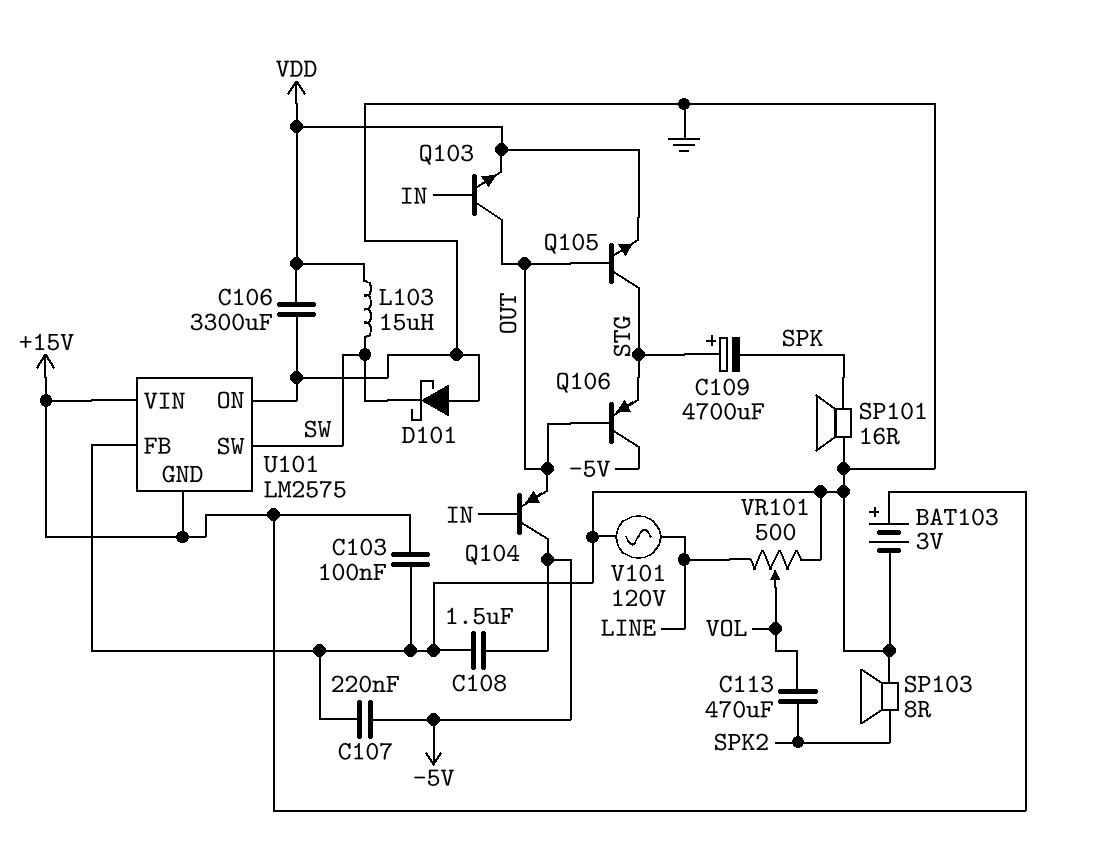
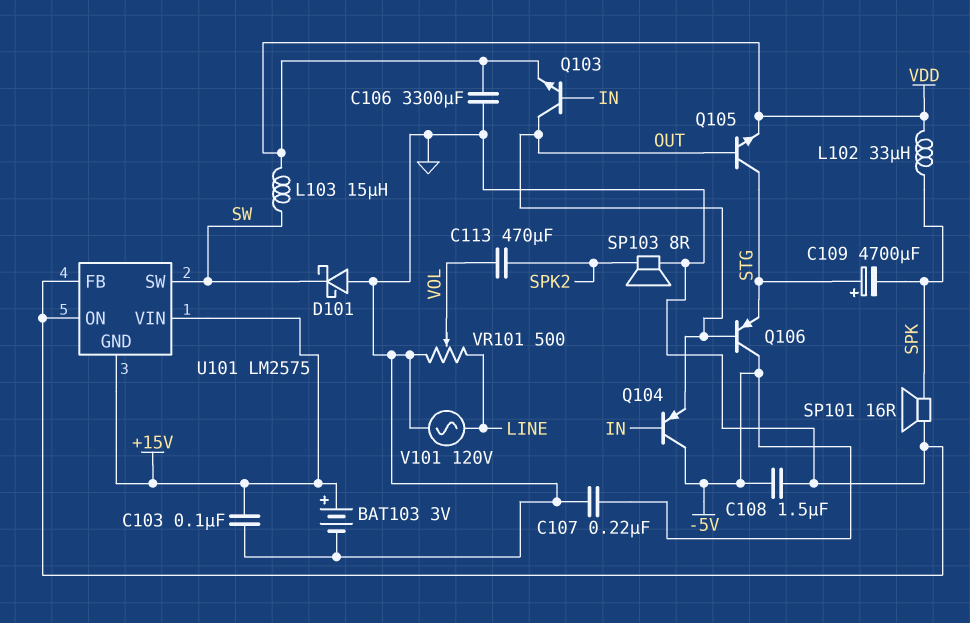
L102: none -> 33uH (SPK, VDD)

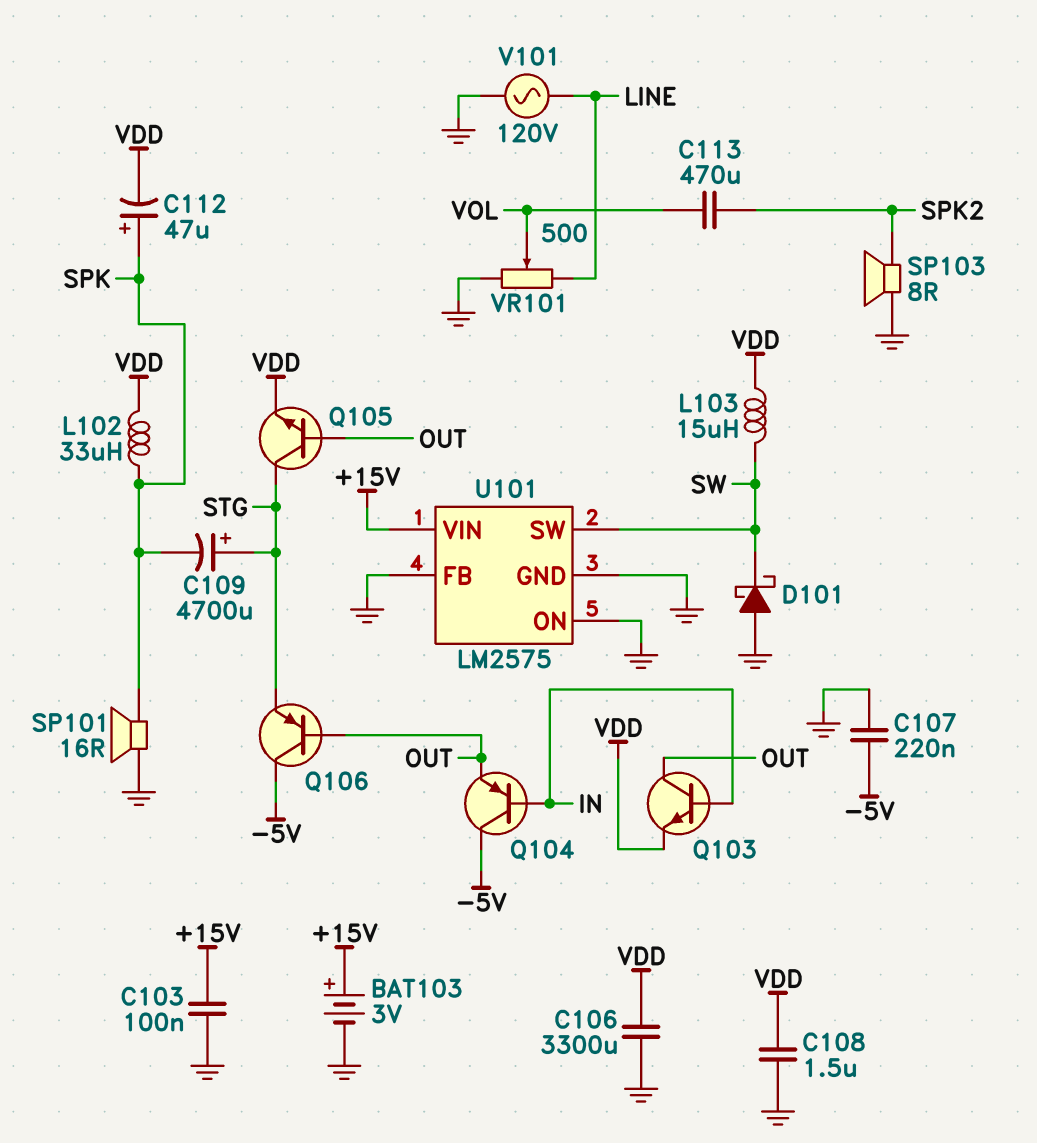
C108: 1.5uF (-5V, GND) -> 1.5uF (GND, VDD)
C112: none -> 47uF (plus SPK, minus VDD)
U101 pin GND: +15V -> GND

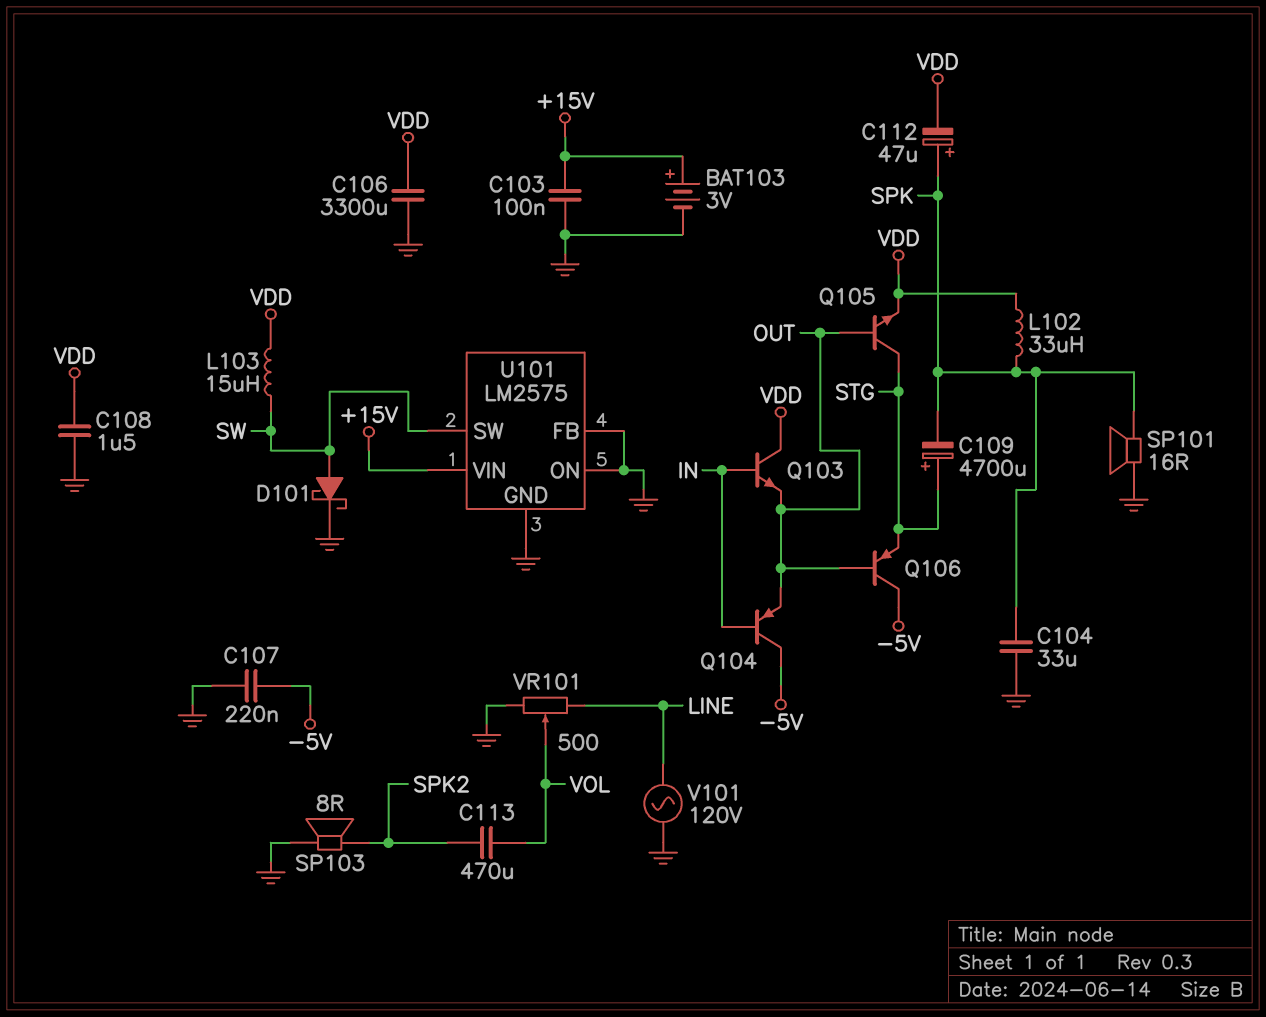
C104: none -> 33uF (GND, SPK)
D101: schottky (A GND, K SW) -> schottky (A SW, K GND)
Q103: NPN (B IN, C OUT, E VDD) -> NPN (B IN, C VDD, E OUT)

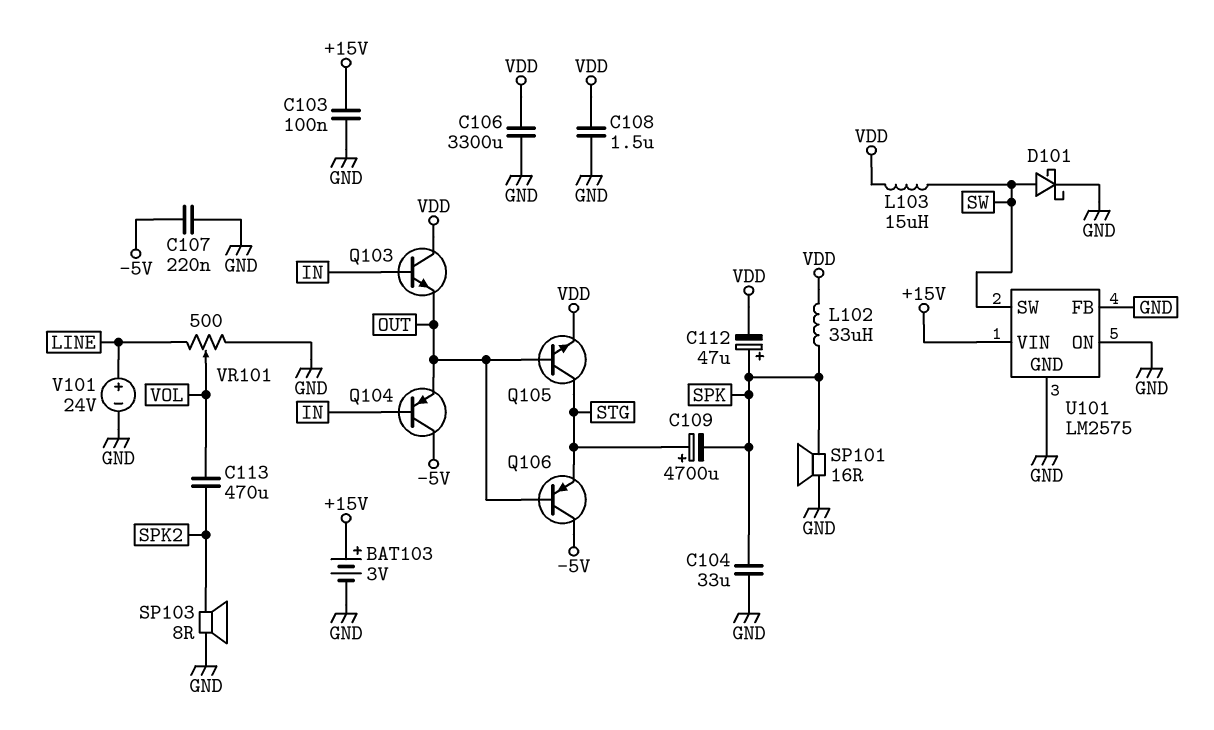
V101: AC 120V (GND, LINE) -> 24V (plus LINE, minus GND)

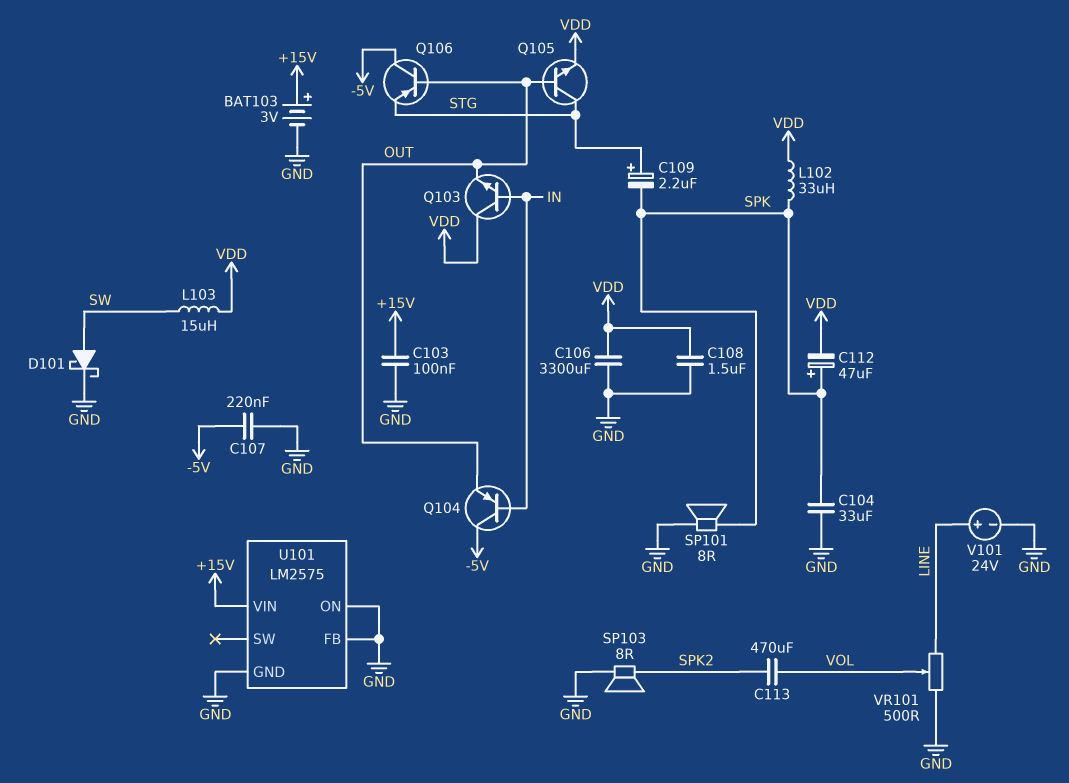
C109: 4700uF (plus STG, minus SPK) -> 2.2uF (plus STG, minus SPK)
SP101: speaker 16R (GND, SPK) -> speaker 8R (GND, SPK)
U101 pin SW: SW -> none

